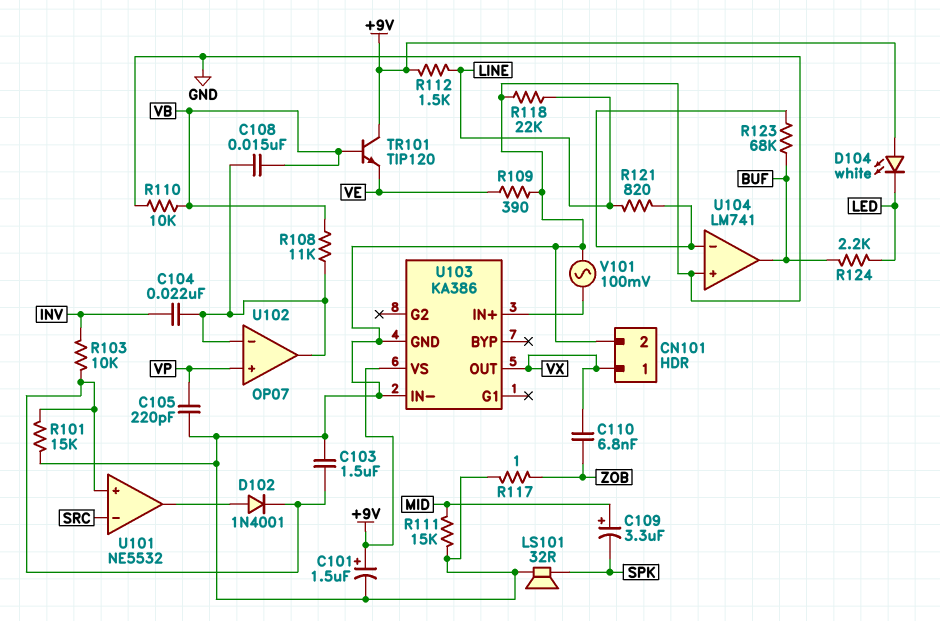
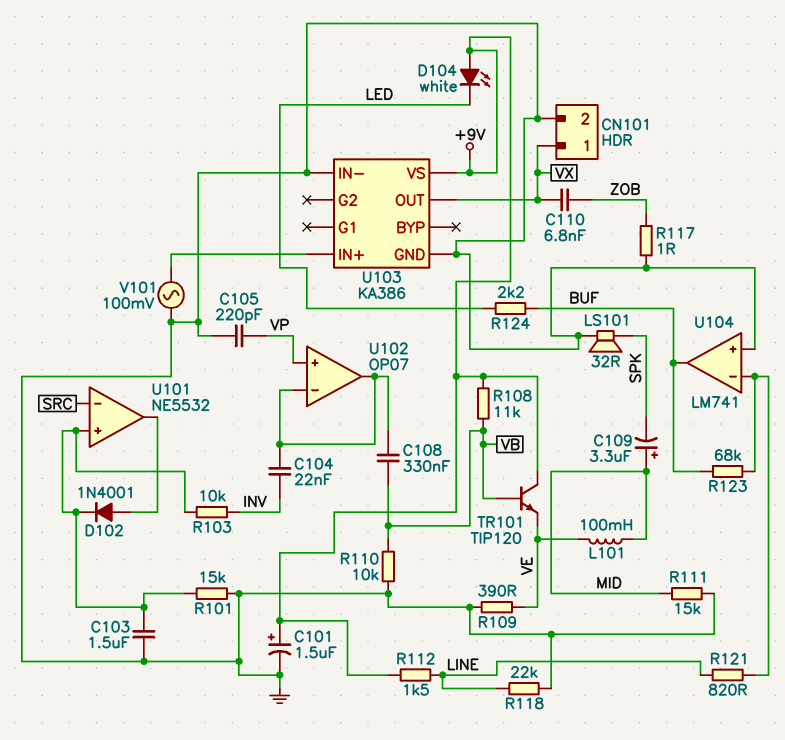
C108: 15nF (U102/in-, VB) -> 330nF (U102/in-, VB)
L101: none -> 100mH (MID, VE)
R108: 11k (U102/in-, VB) -> 11k (+9V, VB)

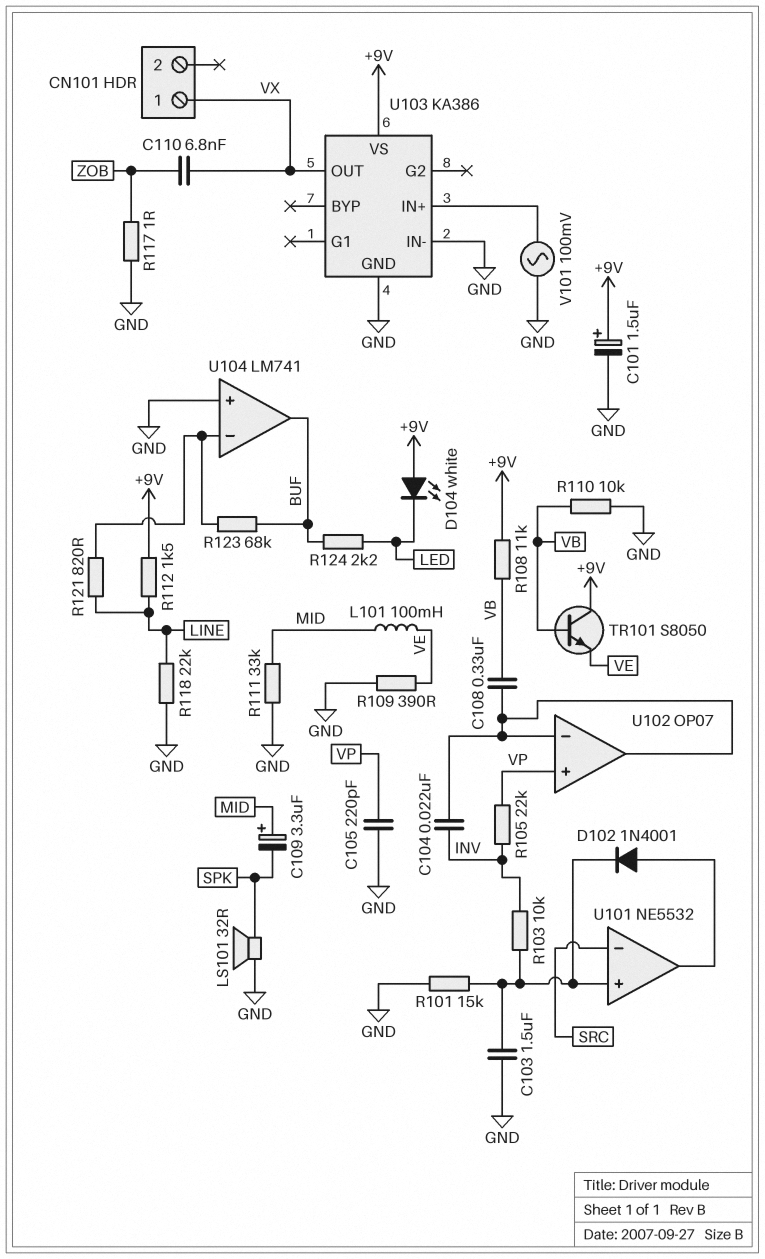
CN101 pin 2: GND -> none
R105: none -> 22k (INV, VP)
R111: 15k (GND, MID) -> 33k (GND, MID)
TR101: NPN TIP120 (B VB, C +9V, E VE) -> NPN S8050 (B VB, C +9V, E VE)

